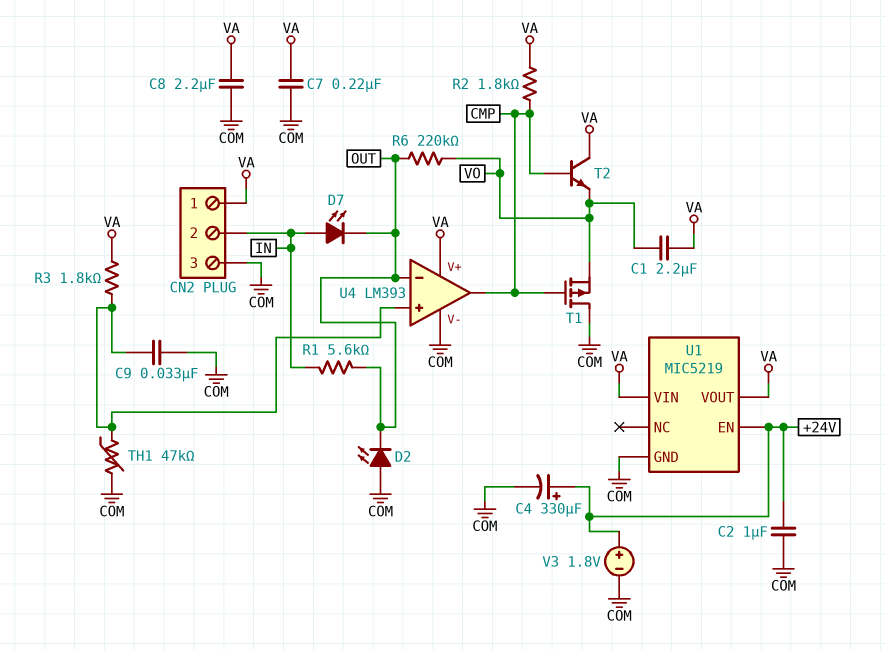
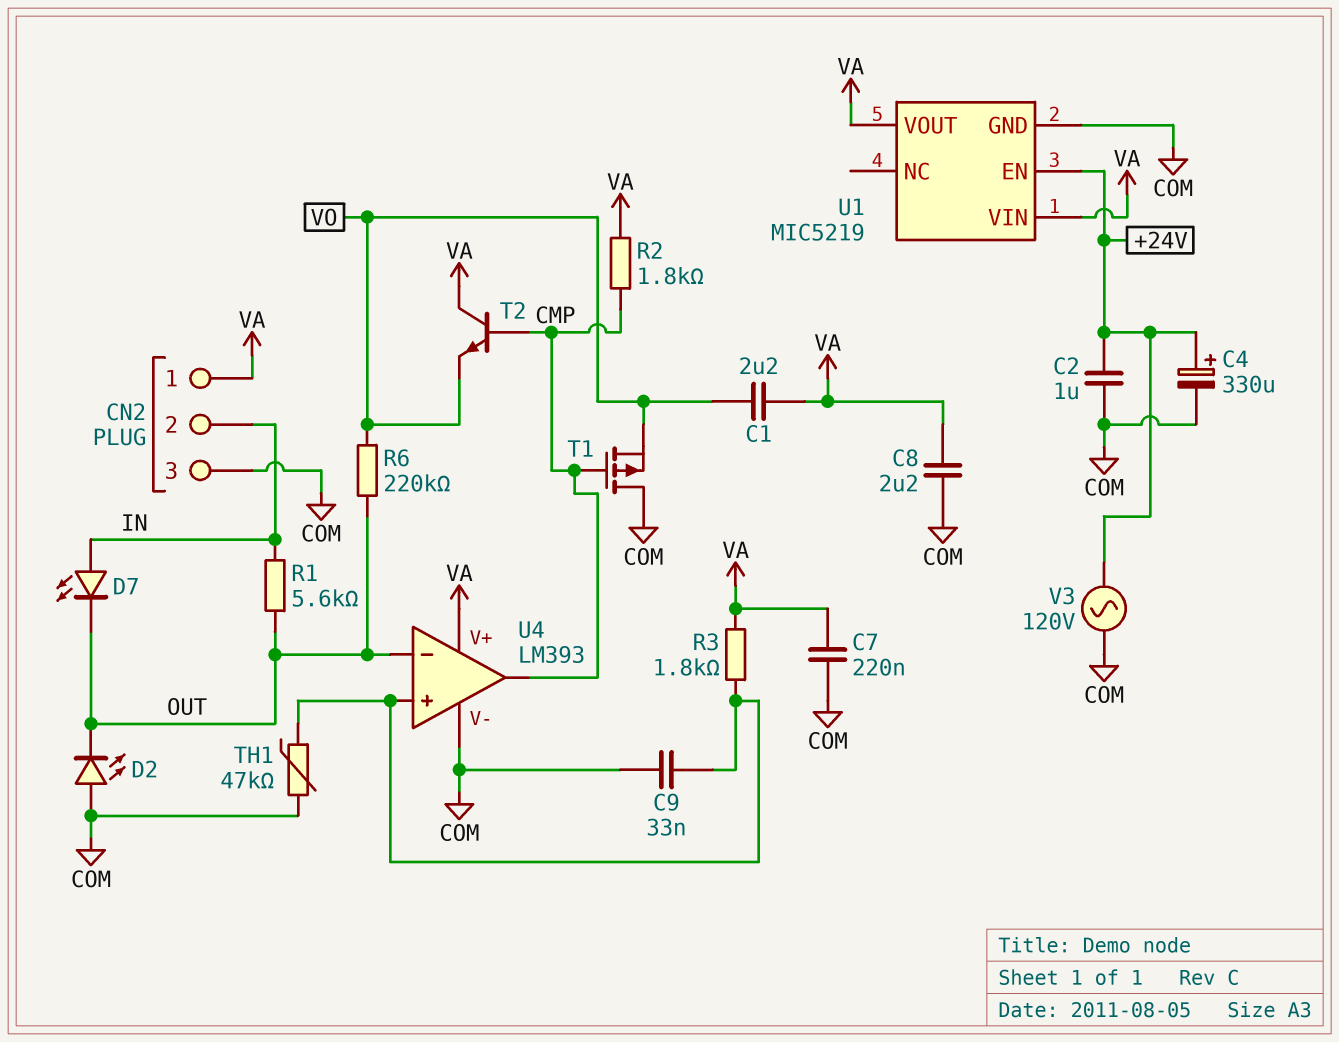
V3: 1.8V (plus +24V, minus COM) -> AC 120V (+24V, COM)

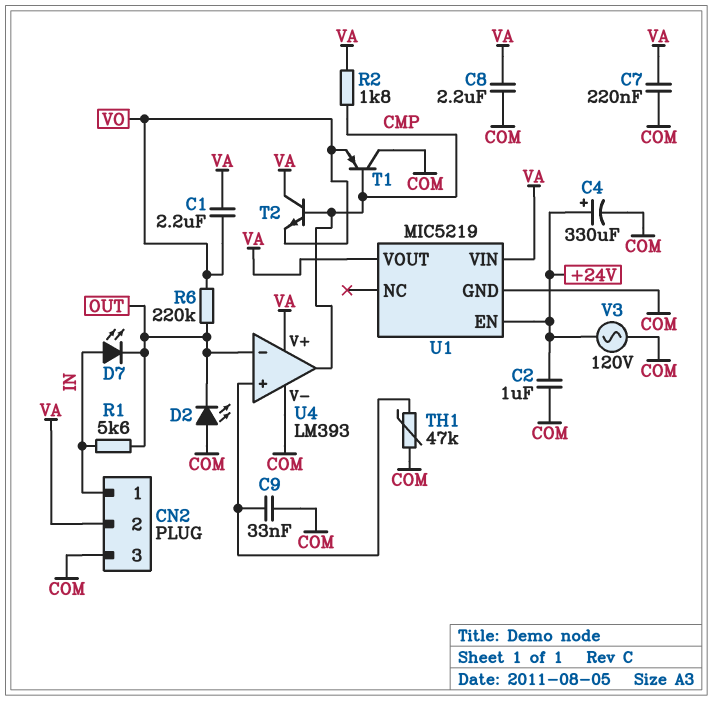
CN2 pin 1: VA -> IN
CN2 pin 2: IN -> VA
R3: 1.8k (U4/in+, VA) -> none
T1: PMOS (G CMP, D COM, S VO) -> PNP (B CMP, C COM, E VO)

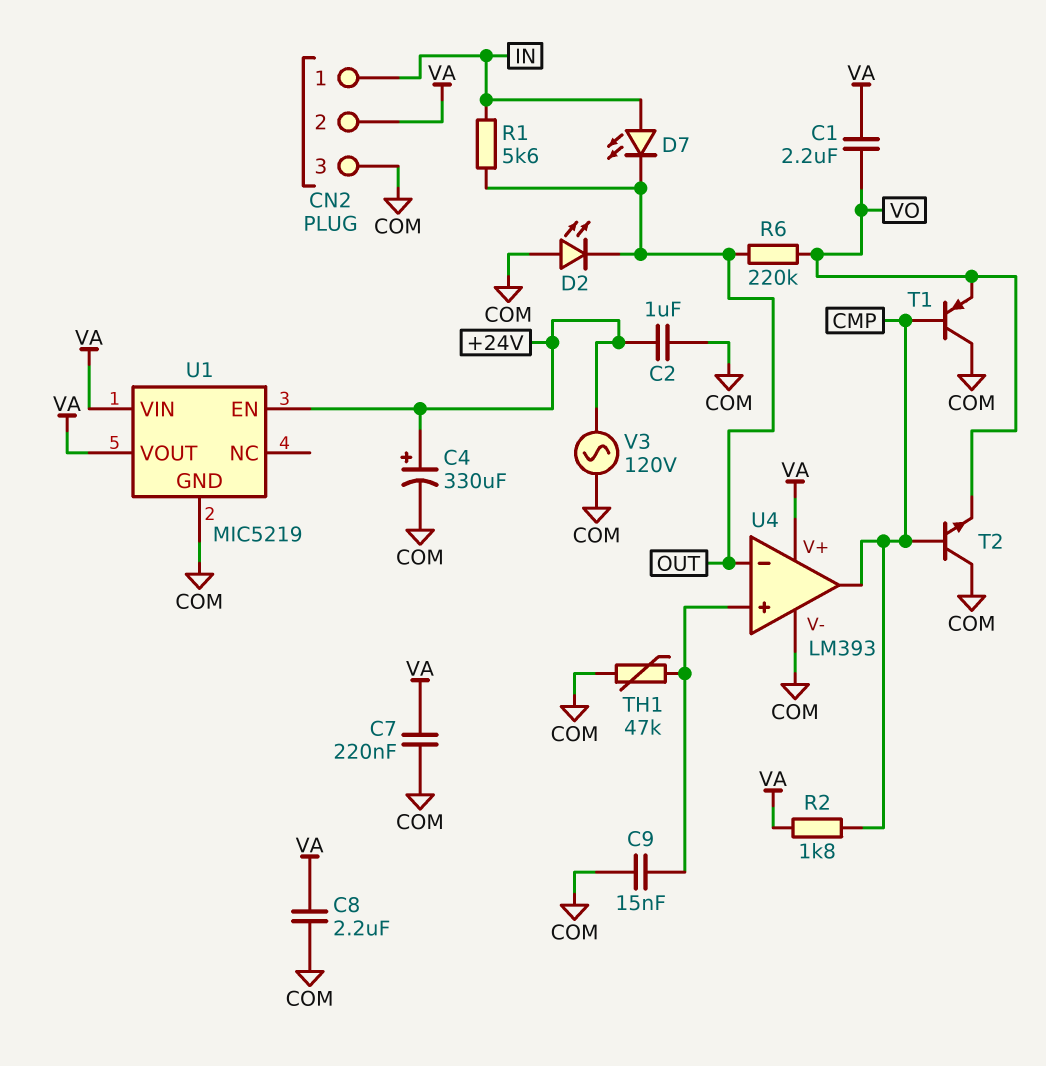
C9: 33nF (COM, U4/in+) -> 15nF (COM, U4/in+)
T2: NPN (B CMP, C VA, E VO) -> NPN (B CMP, C COM, E VO)

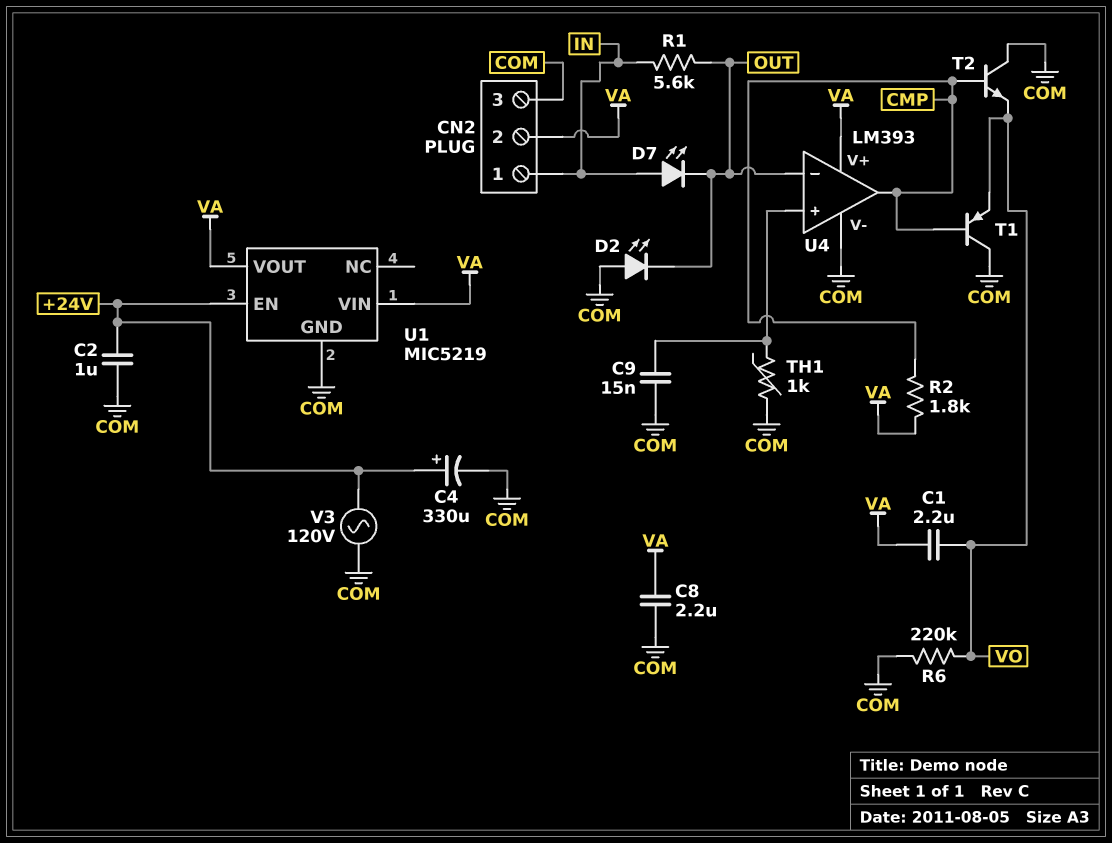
C7: 220nF (COM, VA) -> none
R6: 220k (OUT, VO) -> 220k (COM, VO)
TH1: 47k (COM, U4/in+) -> 1k (COM, U4/in+)

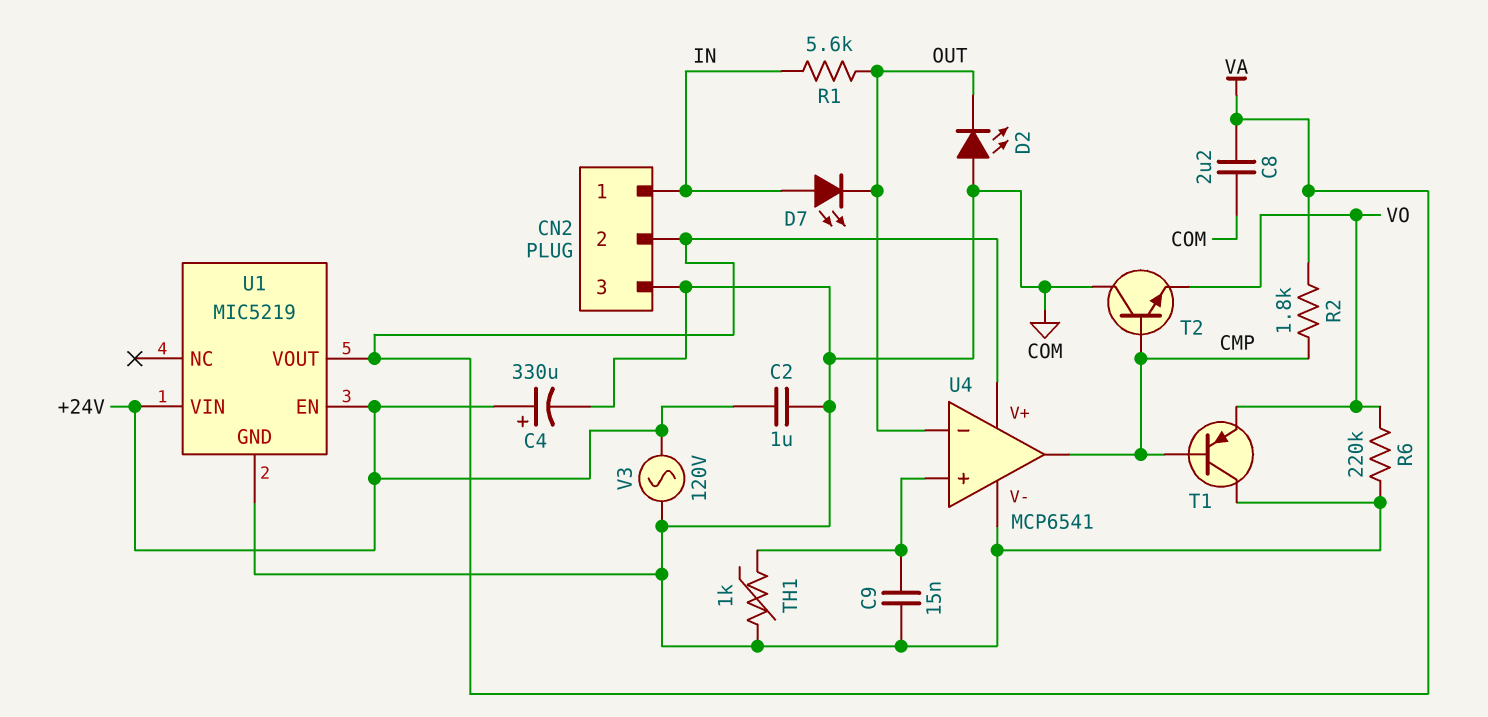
C1: 2.2uF (VA, VO) -> none
U1 pin VIN: VA -> +24V
U4: LM393 -> MCP6541

